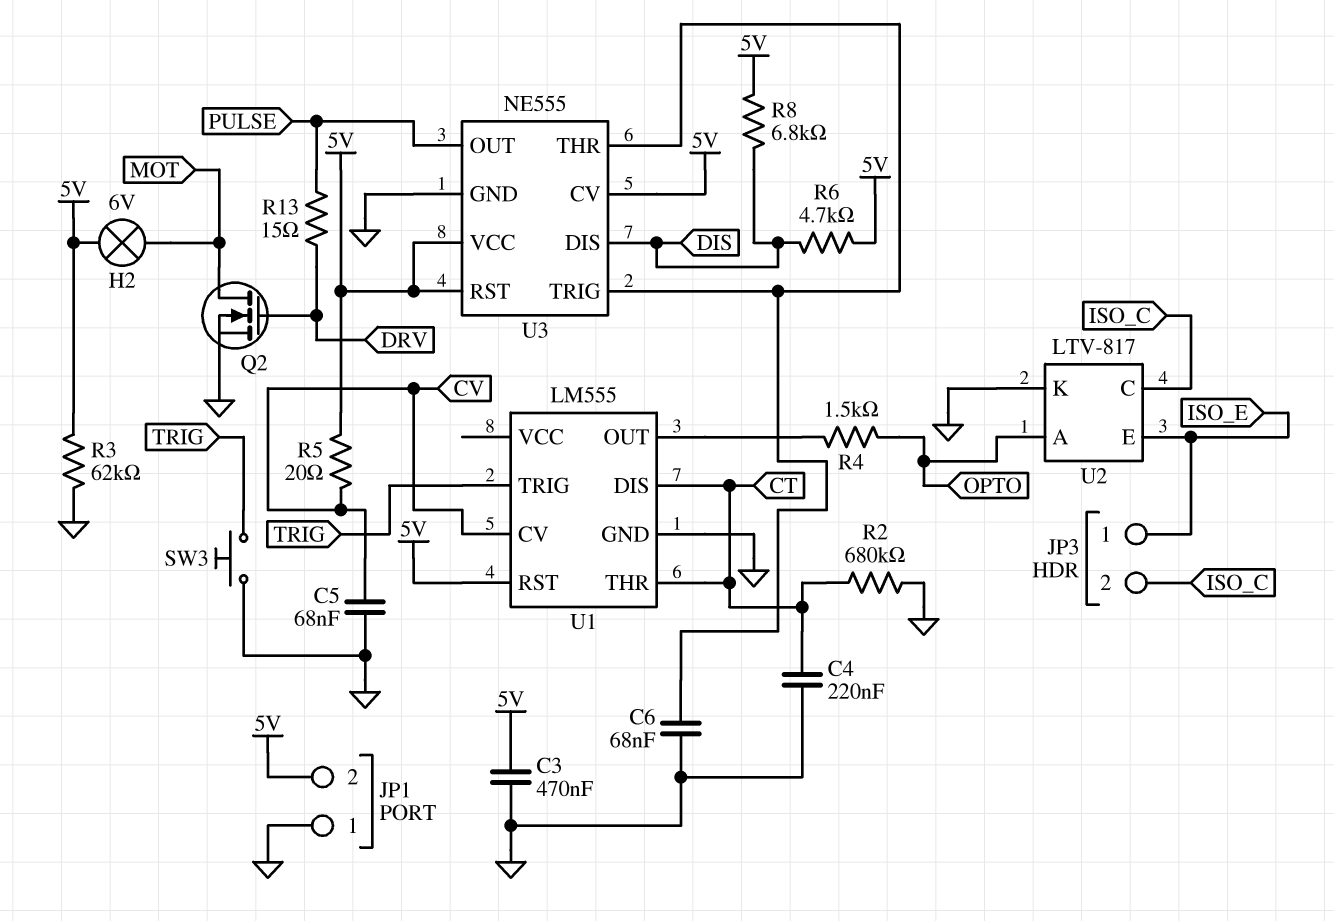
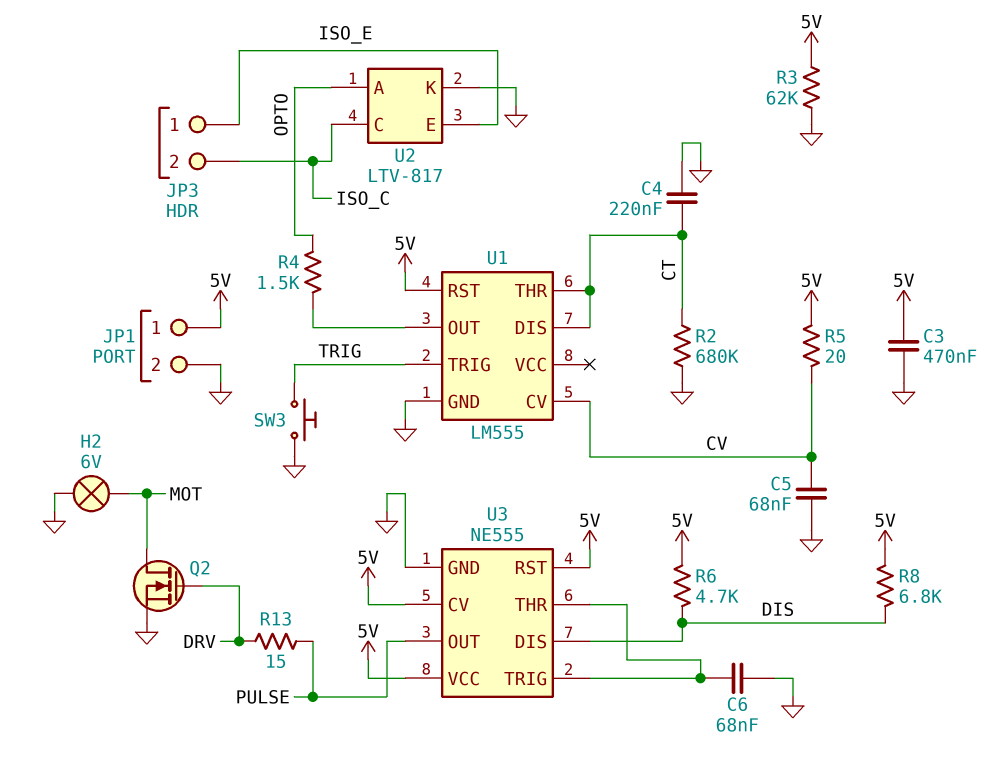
H2: lamp 6V (5V, MOT) -> lamp 6V (GND, MOT)
JP1 pin 1: GND -> 5V
JP1 pin 2: 5V -> GND

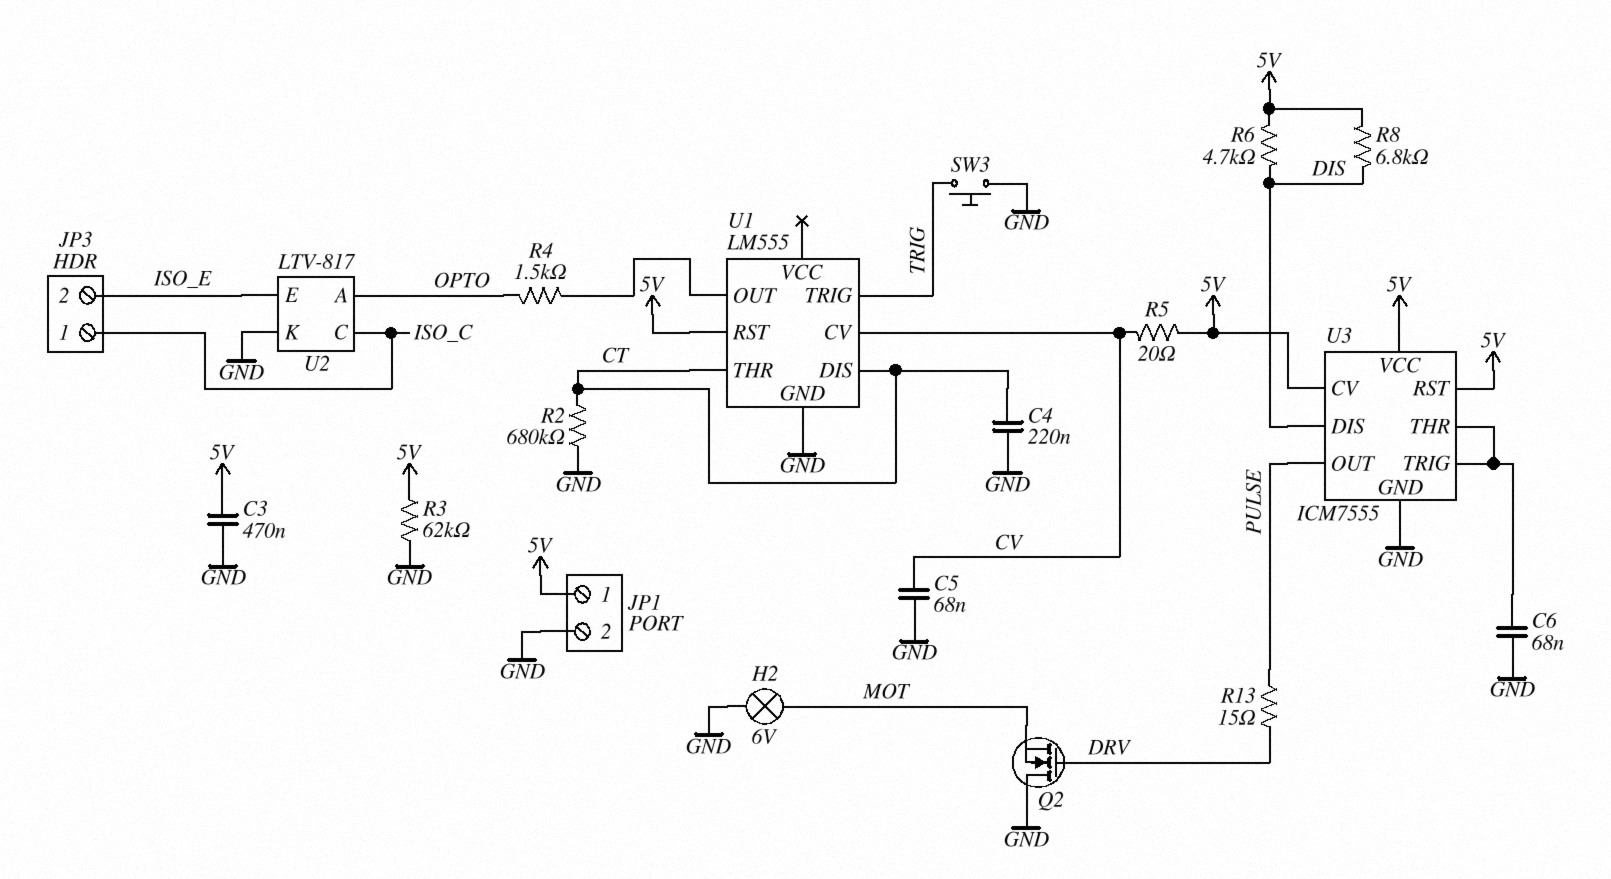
JP3 pin 1: ISO_E -> ISO_C
JP3 pin 2: ISO_C -> ISO_E
Q2: NMOS (G DRV, D MOT, S GND) -> NMOS (G DRV, D GND, S MOT)
U3: NE555 -> ICM7555

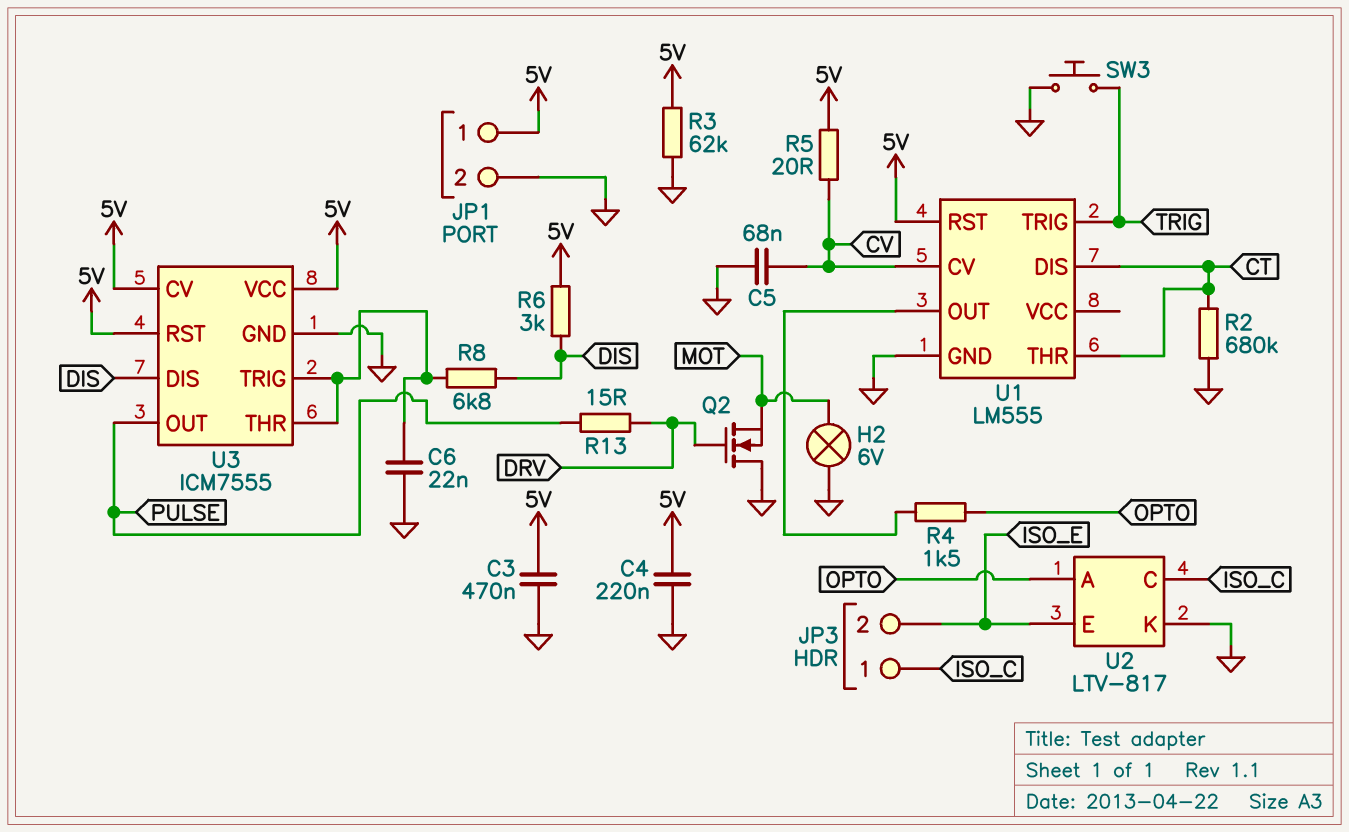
C4: 220nF (CT, GND) -> 220nF (5V, GND)
C6: 68nF (GND, U3/THR) -> 22nF (GND, U3/THR)
R6: 4.7k (5V, DIS) -> 3k (5V, DIS)
R8: 6.8k (5V, DIS) -> 6.8k (DIS, U3/THR)

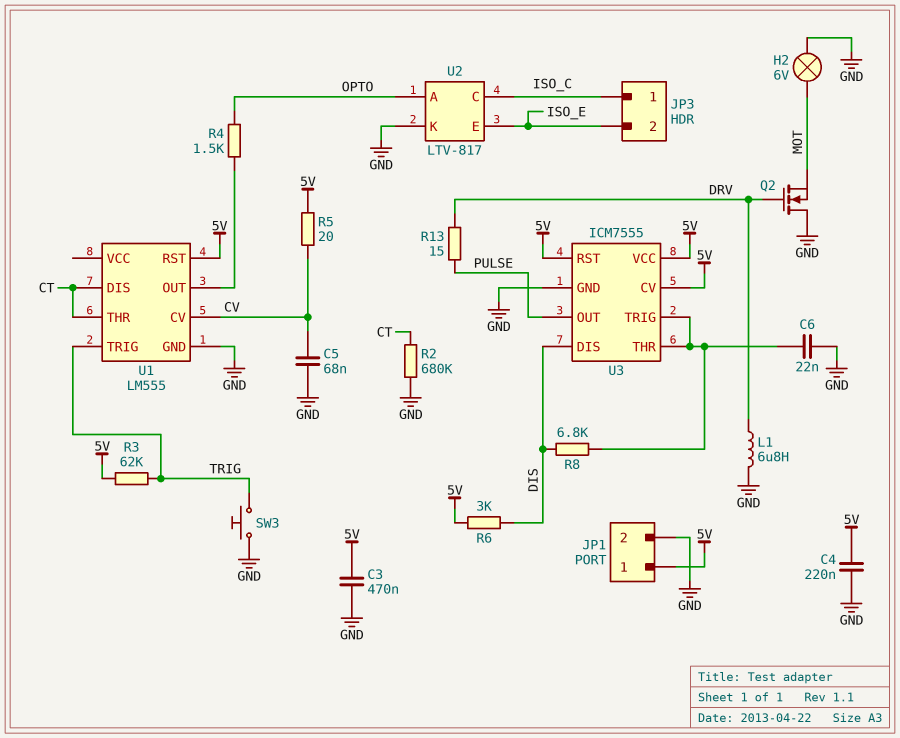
L1: none -> 6.8uH (DRV, GND)
R3: 62k (5V, GND) -> 62k (5V, TRIG)

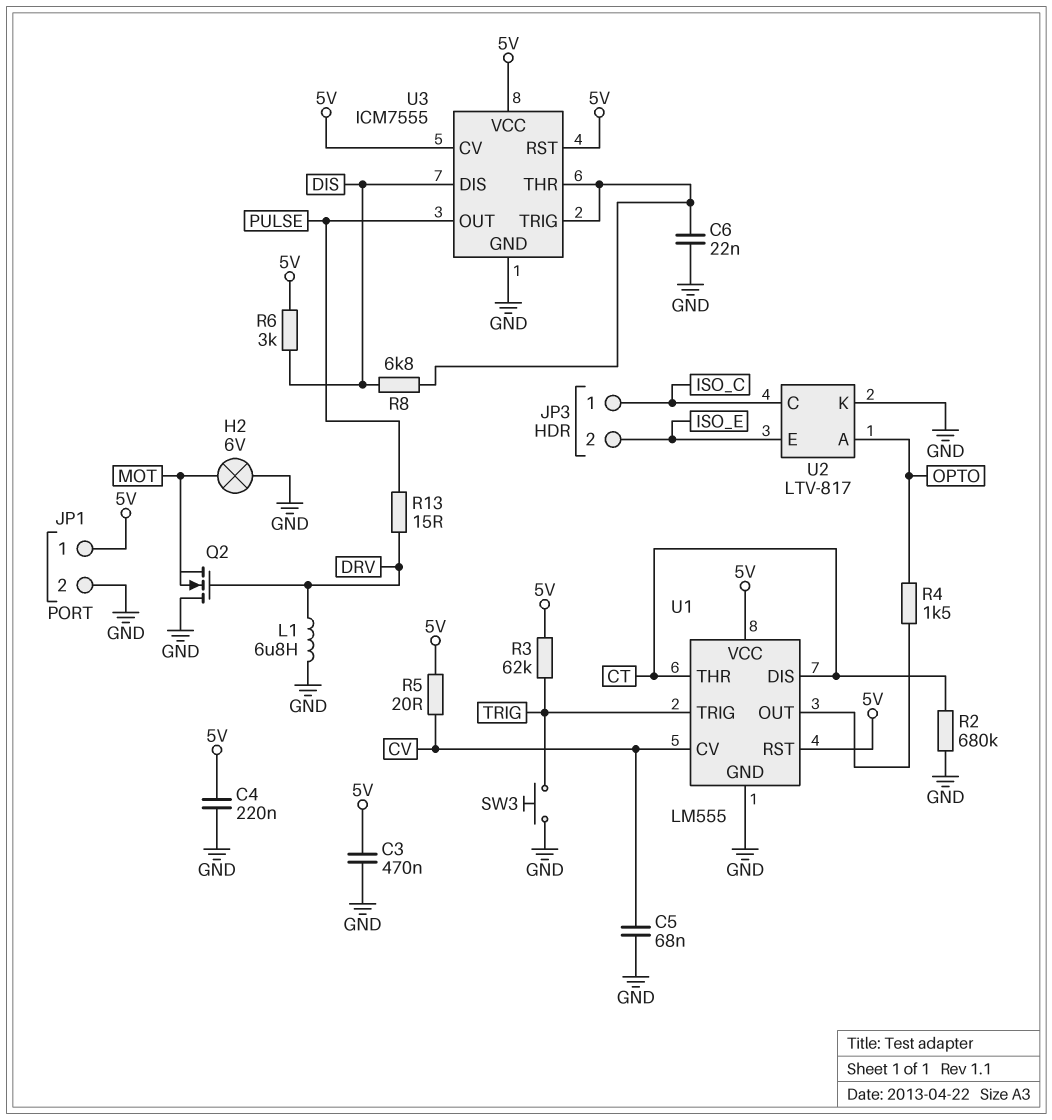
U1 pin VCC: none -> 5V

